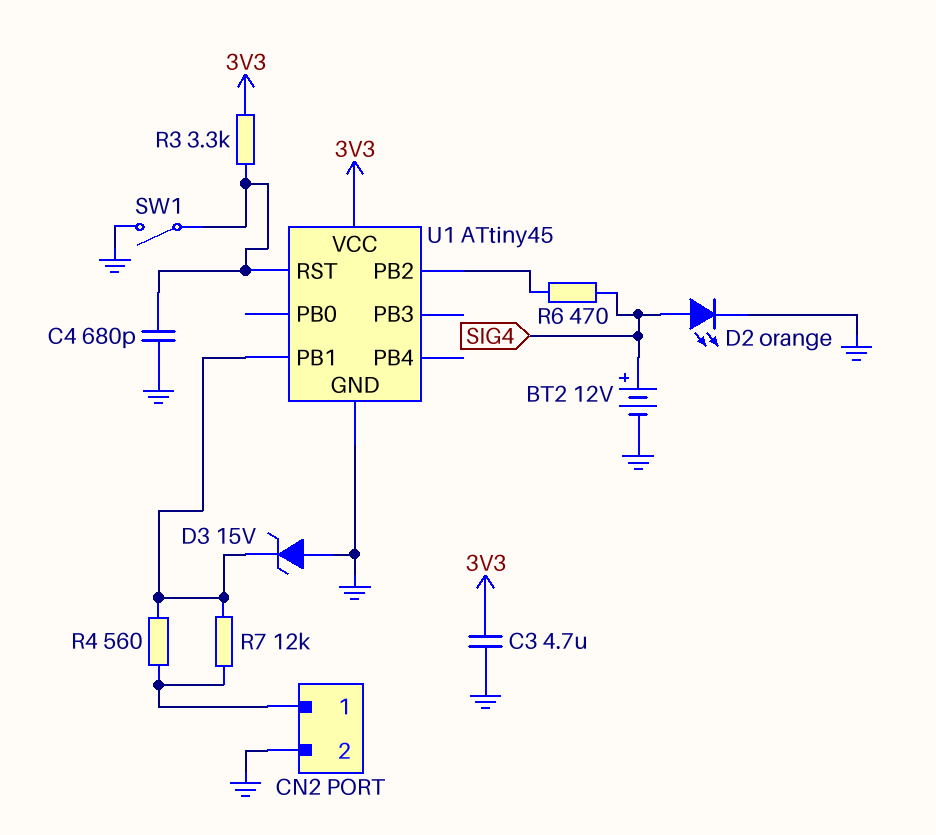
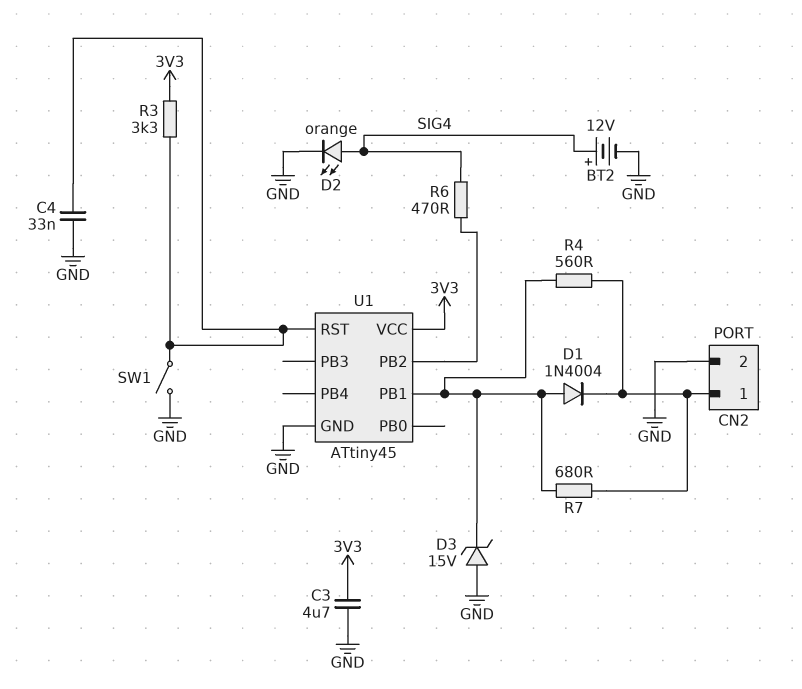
C4: 680pF (GND, U1/RST) -> 33nF (GND, U1/RST)
D1: none -> diode 1N4004 (A U1/PB1, K CN2/1)
R7: 12k (CN2/1, U1/PB1) -> 680 (CN2/1, U1/PB1)

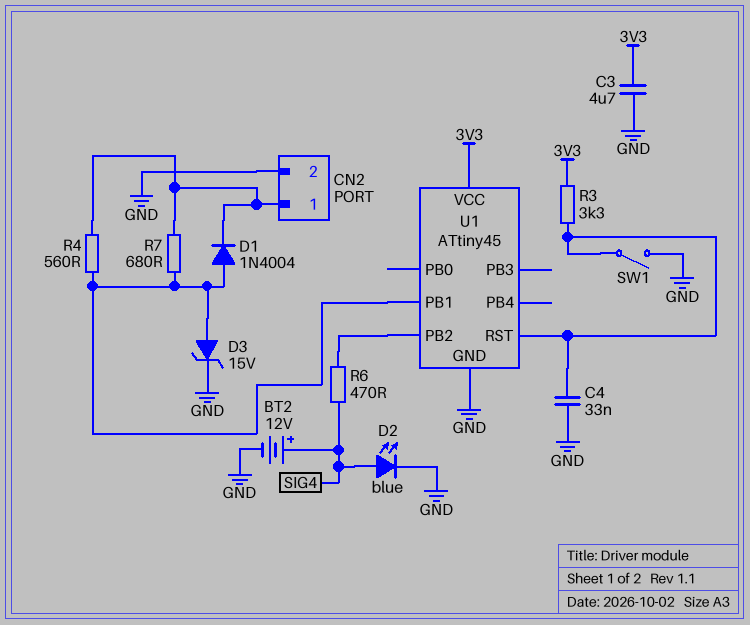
D2: LED orange (A SIG4, K GND) -> LED blue (A SIG4, K GND)
D3: zener 15V (A GND, K U1/PB1) -> zener 15V (A U1/PB1, K GND)

